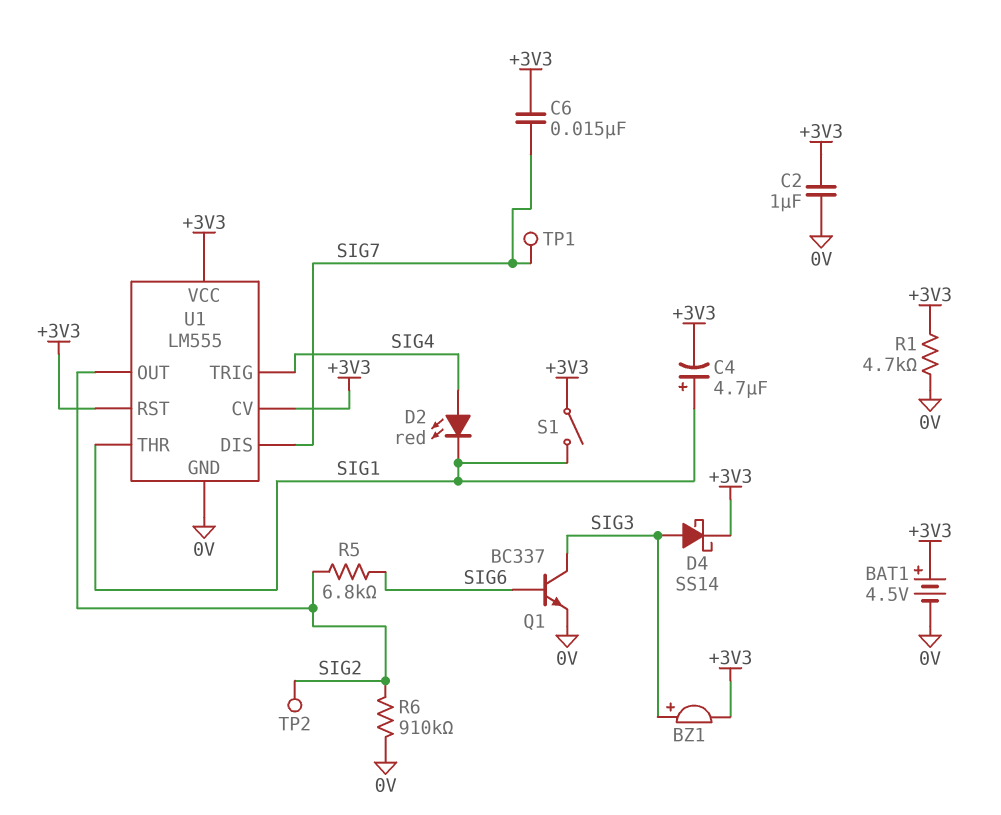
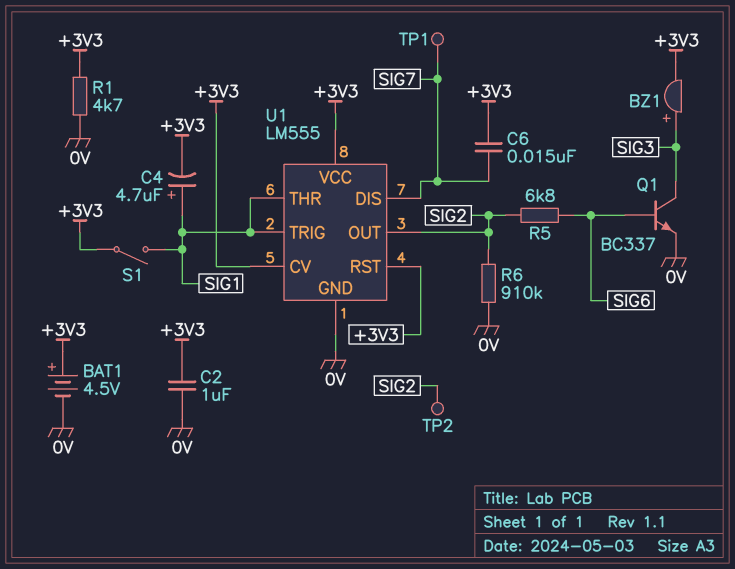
D2: LED red (A SIG4, K SIG1) -> none
D4: schottky SS14 (A SIG3, K +3V3) -> none
U1 pin TRIG: SIG4 -> SIG1

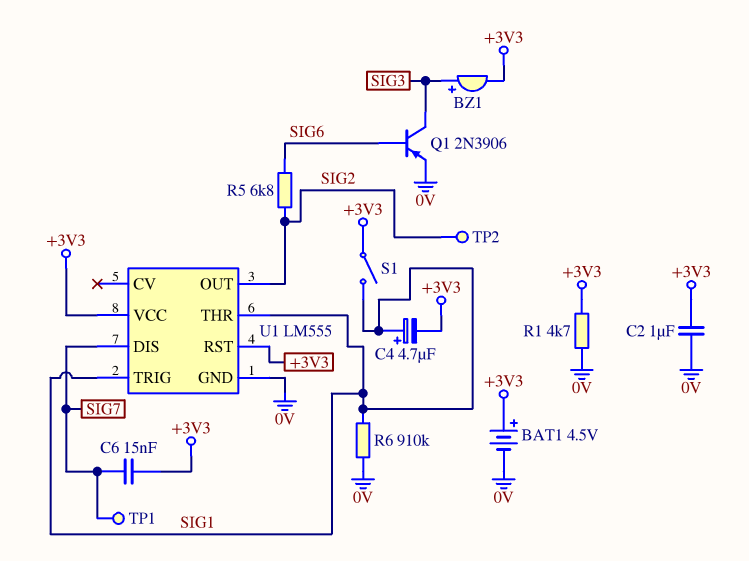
Q1: NPN BC337 (B SIG6, C SIG3, E 0V) -> PNP 2N3906 (B SIG6, C SIG3, E 0V)
R6: 910k (0V, SIG2) -> 910k (0V, SIG1)
U1 pin CV: +3V3 -> none

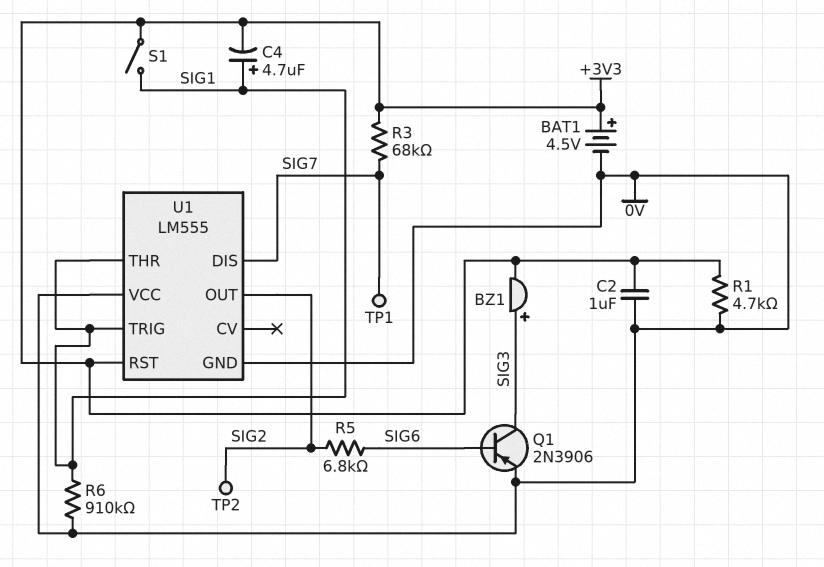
C6: 15nF (+3V3, SIG7) -> none
R3: none -> 68k (+3V3, SIG7)
U1 pin VCC: +3V3 -> 0V

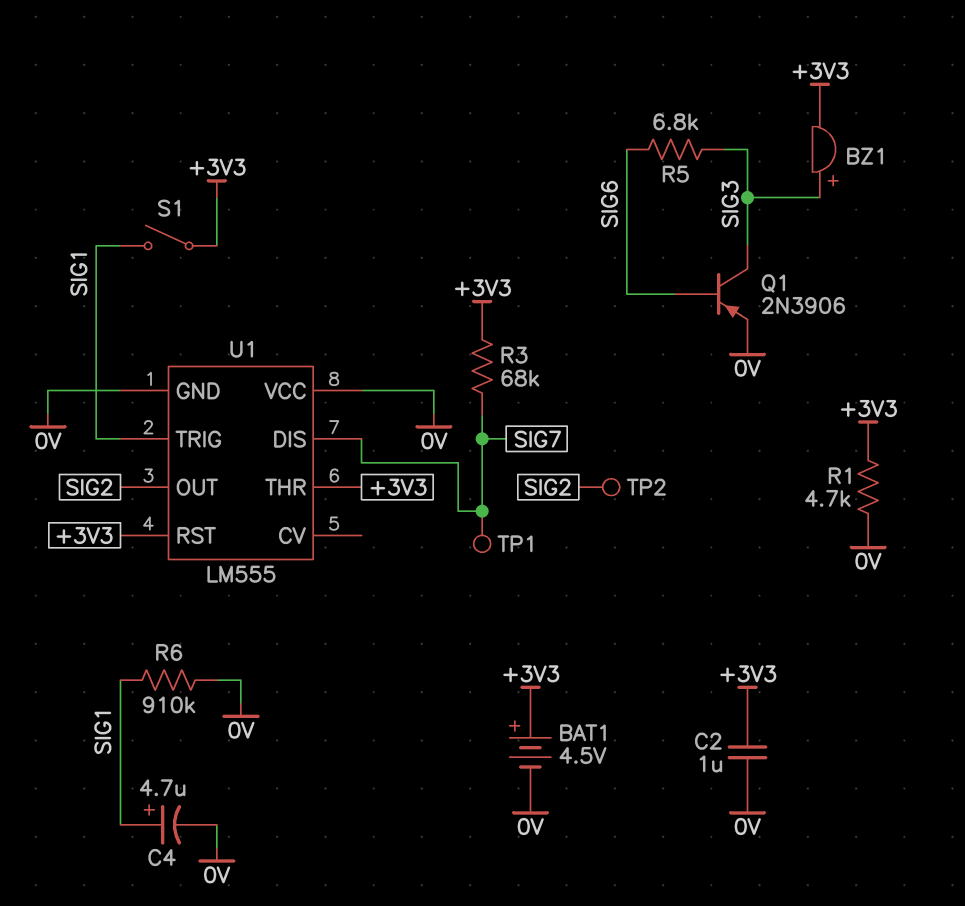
C4: 4.7uF (plus SIG1, minus +3V3) -> 4.7uF (plus SIG1, minus 0V)
R5: 6.8k (SIG2, SIG6) -> 6.8k (SIG3, SIG6)
U1 pin THR: SIG1 -> +3V3

